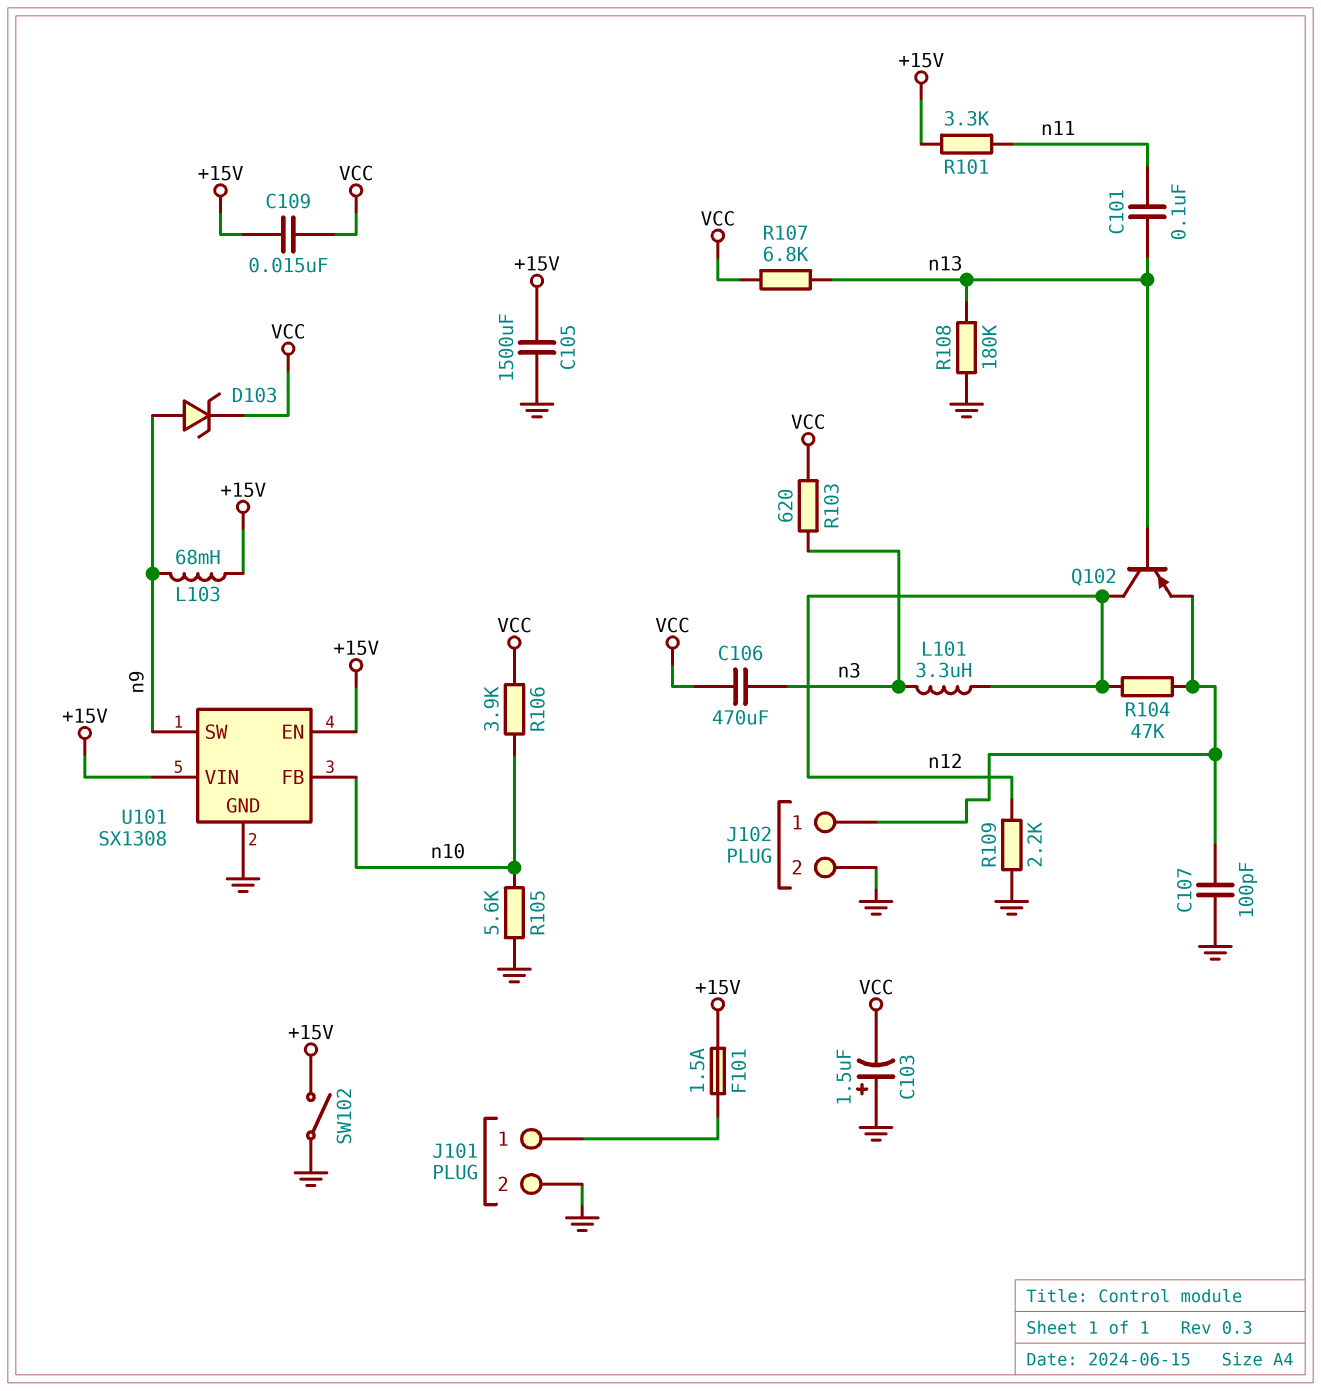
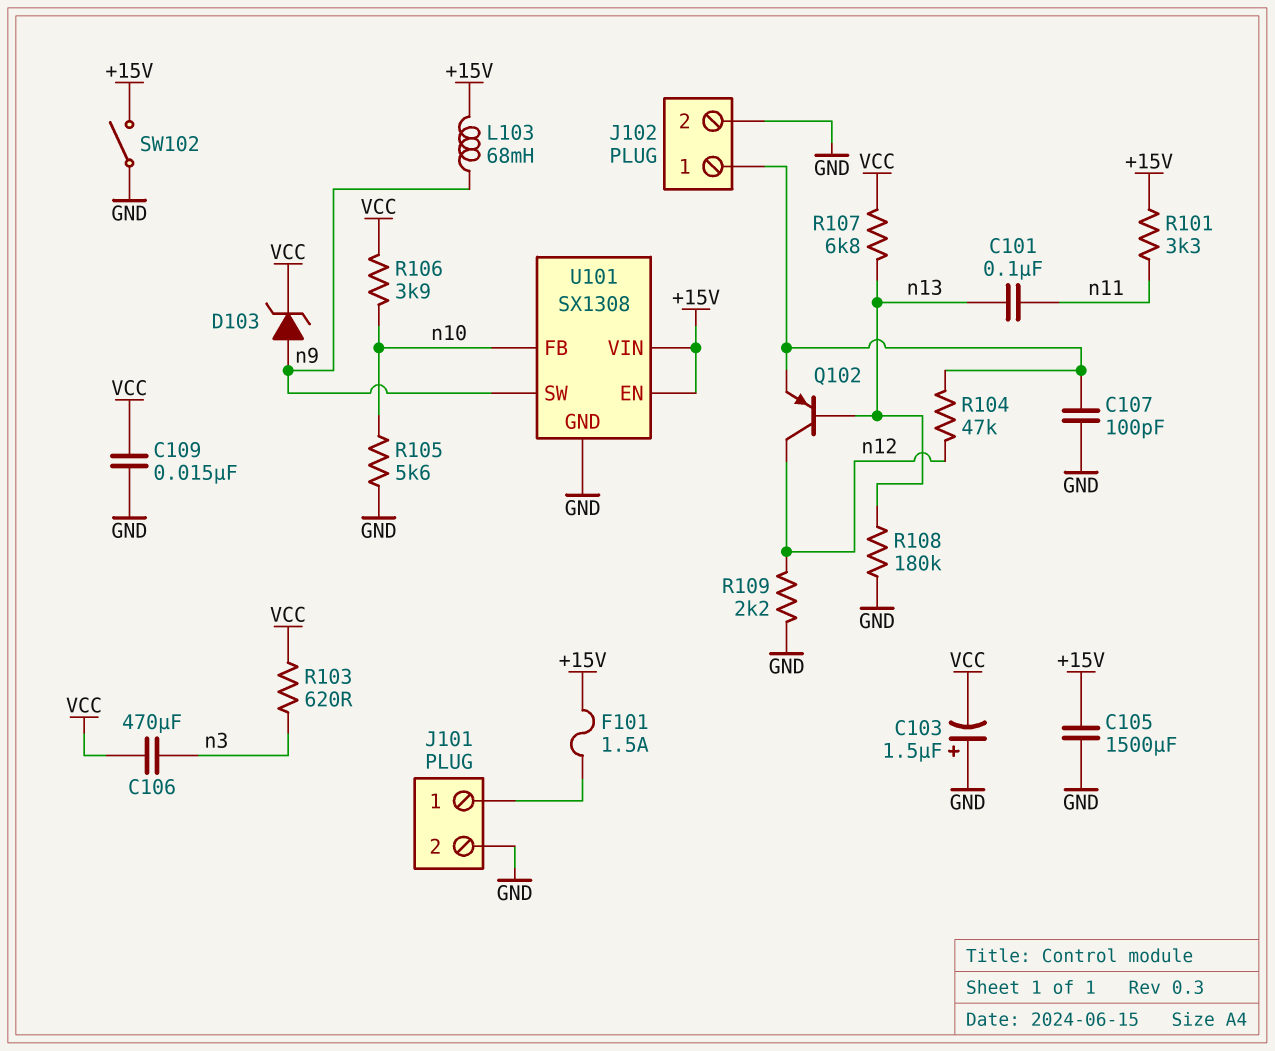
C109: 15nF (+15V, VCC) -> 15nF (GND, VCC)
L101: 3.3uH (n3, n12) -> none

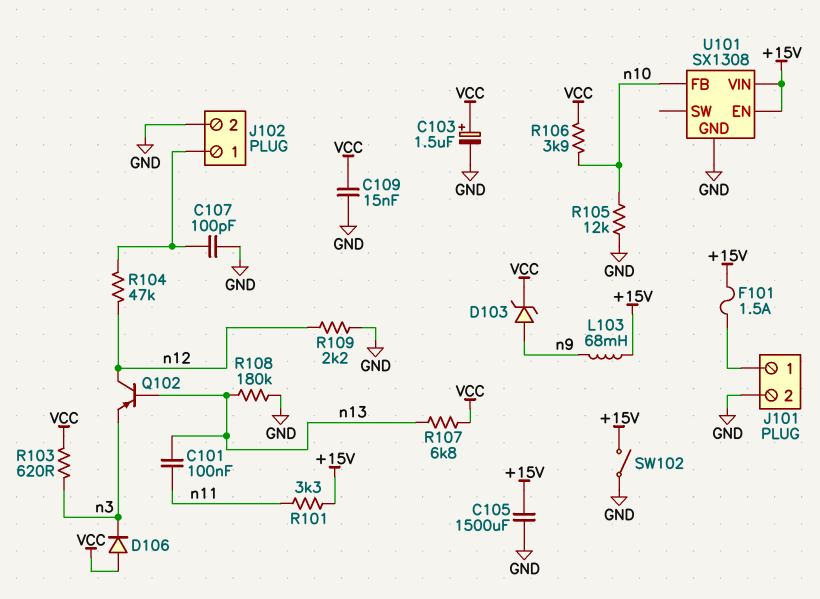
C103: 1.5uF (plus GND, minus VCC) -> 1.5uF (plus VCC, minus GND)
C106: 470uF (VCC, n3) -> none
D106: none -> diode (A VCC, K n3)
Q102: PNP (B n13, C n12, E J102/1) -> PNP (B n13, C n12, E n3)
R105: 5.6k (GND, n10) -> 12k (GND, n10)
U101 pin SW: n9 -> none

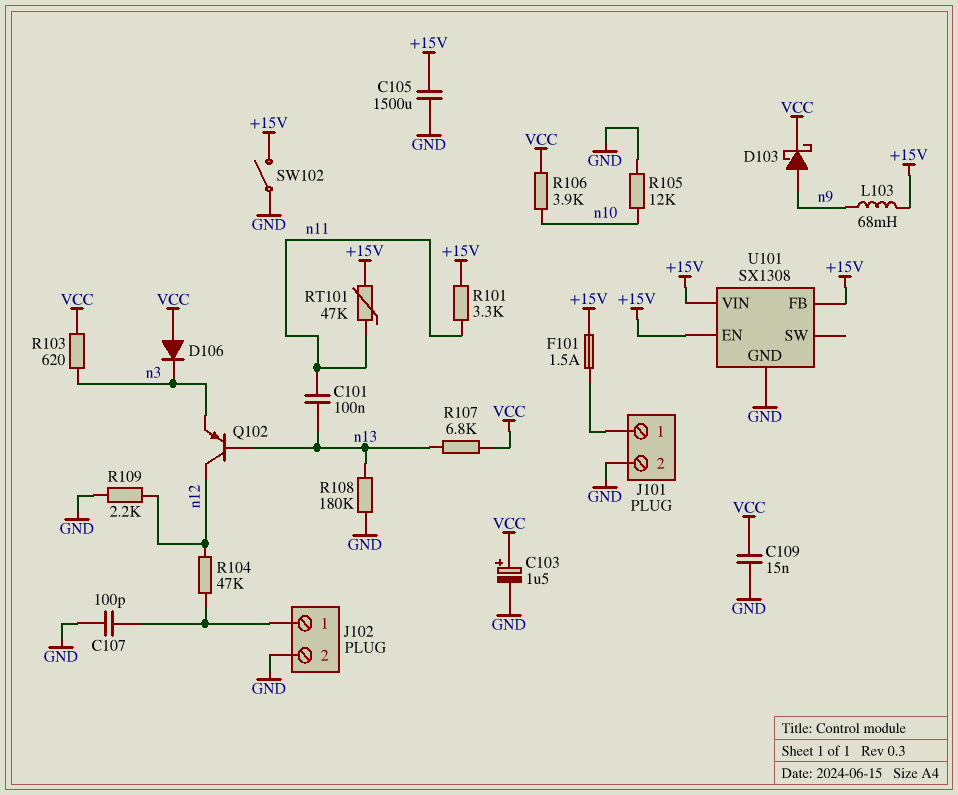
D103: zener (A n9, K VCC) -> schottky (A n9, K VCC)
RT101: none -> 47k (+15V, n11)
U101 pin FB: n10 -> +15V

